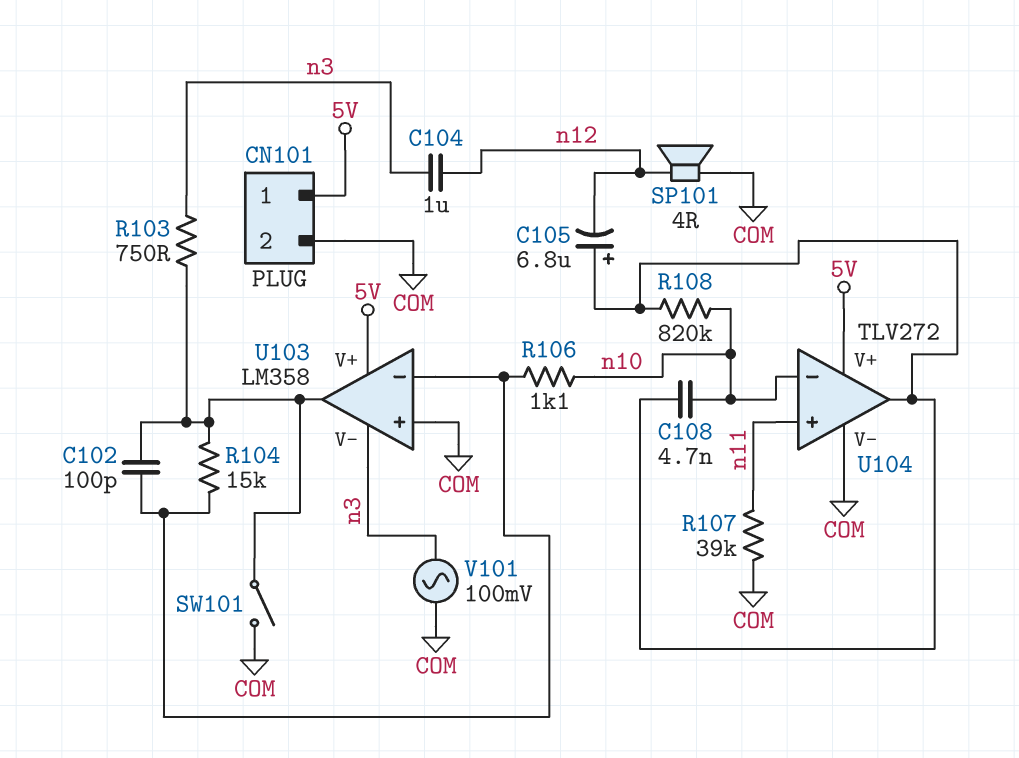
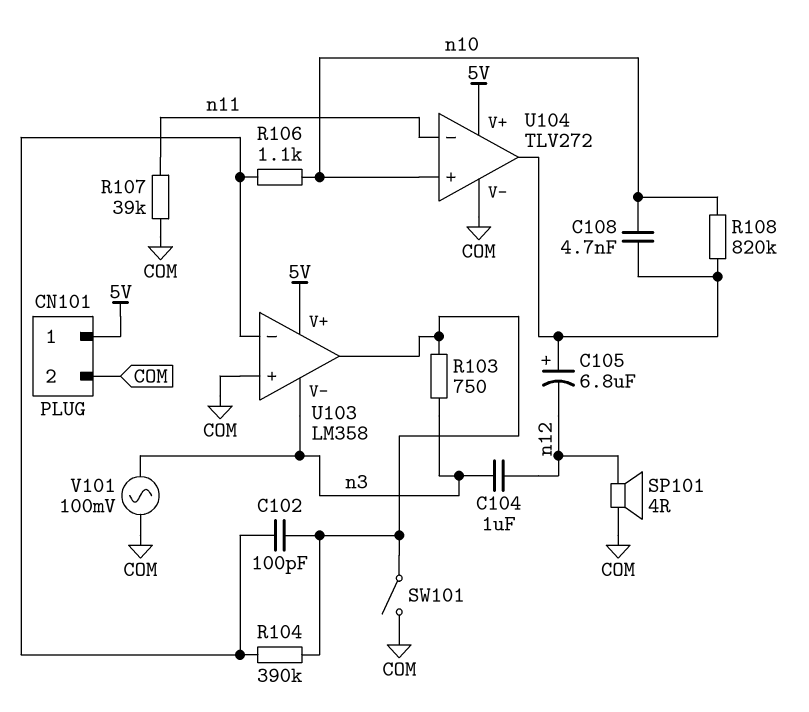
R104: 15k (U103/in-, U103/out) -> 390k (U103/in-, U103/out)
U104 pin in+: n11 -> n10
U104 pin in-: n10 -> n11

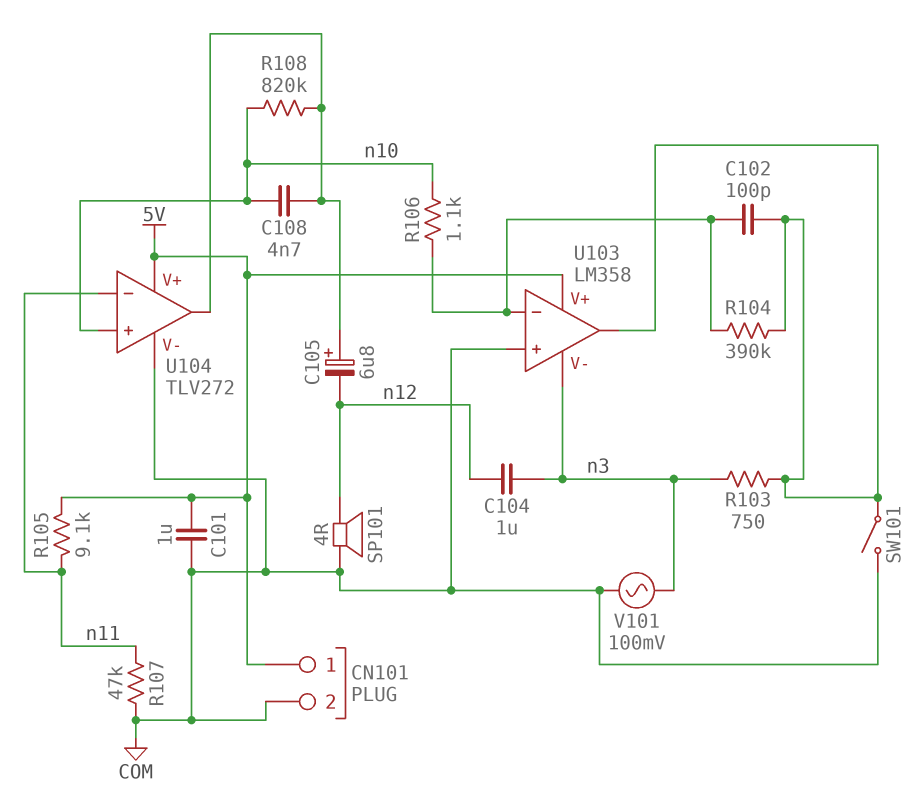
C101: none -> 1uF (5V, COM)
R105: none -> 9.1k (5V, n11)
R107: 39k (COM, n11) -> 47k (COM, n11)

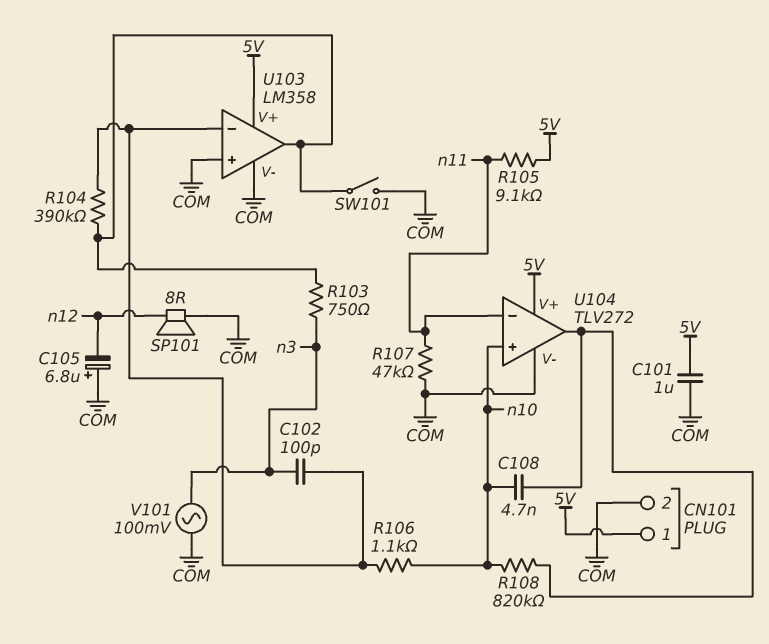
C102: 100pF (U103/in-, U103/out) -> 100pF (U103/in-, n3)
C104: 1uF (n3, n12) -> none
C105: 6.8uF (plus U104/out, minus n12) -> 6.8uF (plus COM, minus n12)
SP101: speaker 4R (COM, n12) -> speaker 8R (COM, n12)
U103 pin V-: n3 -> COM

